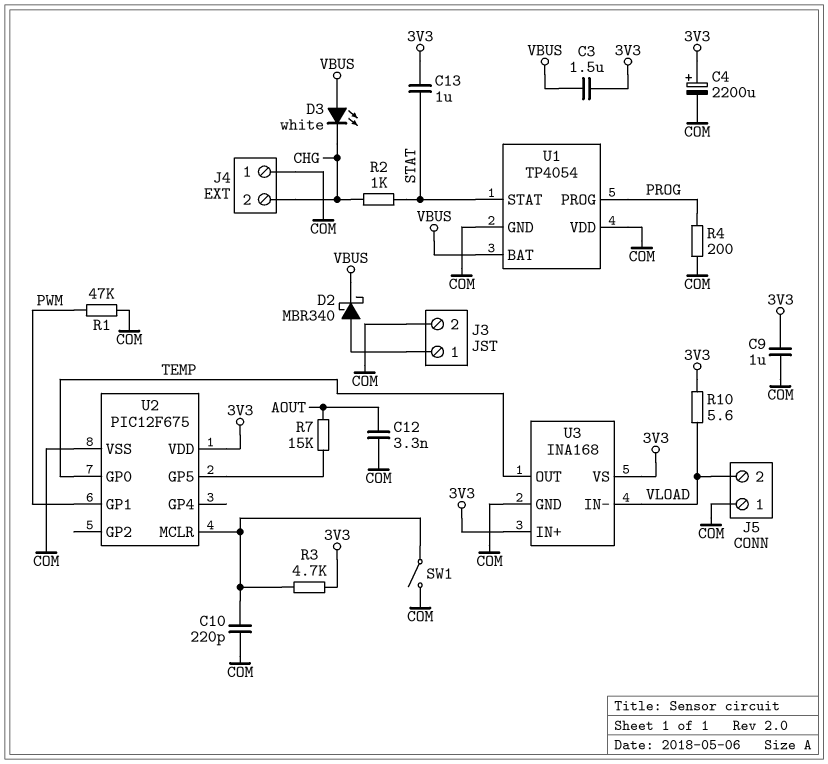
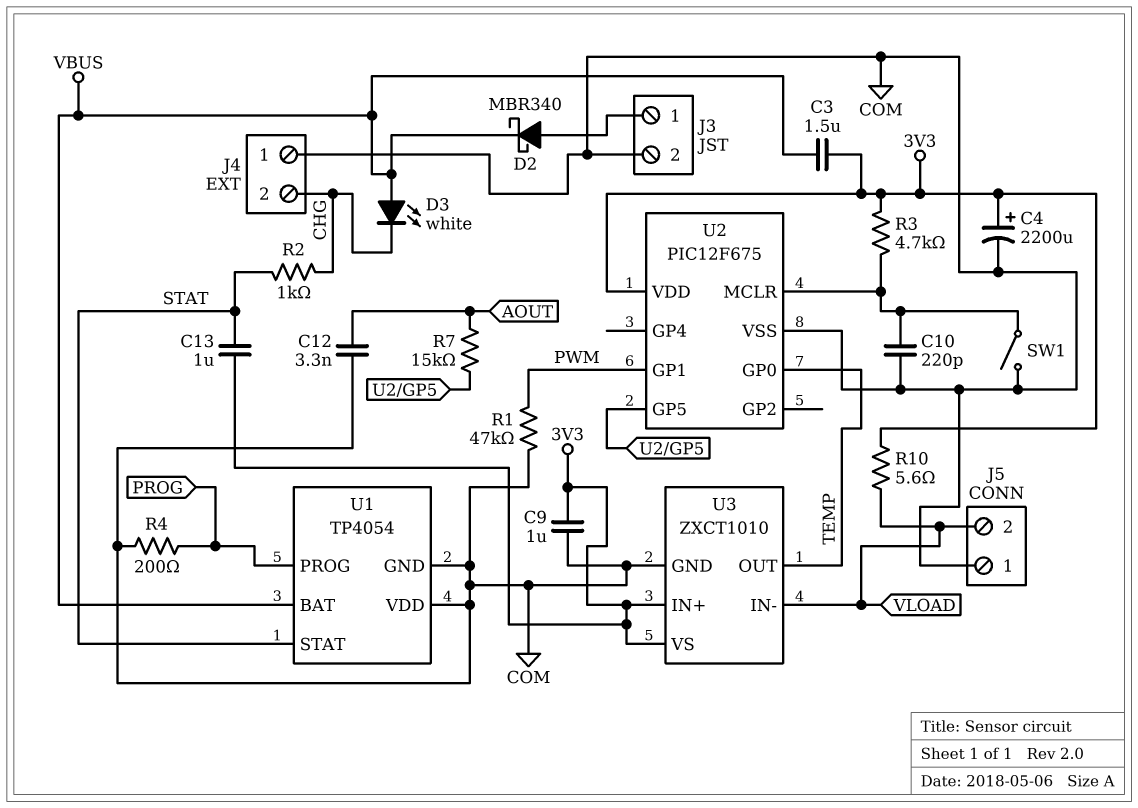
U3: INA168 -> ZXCT1010

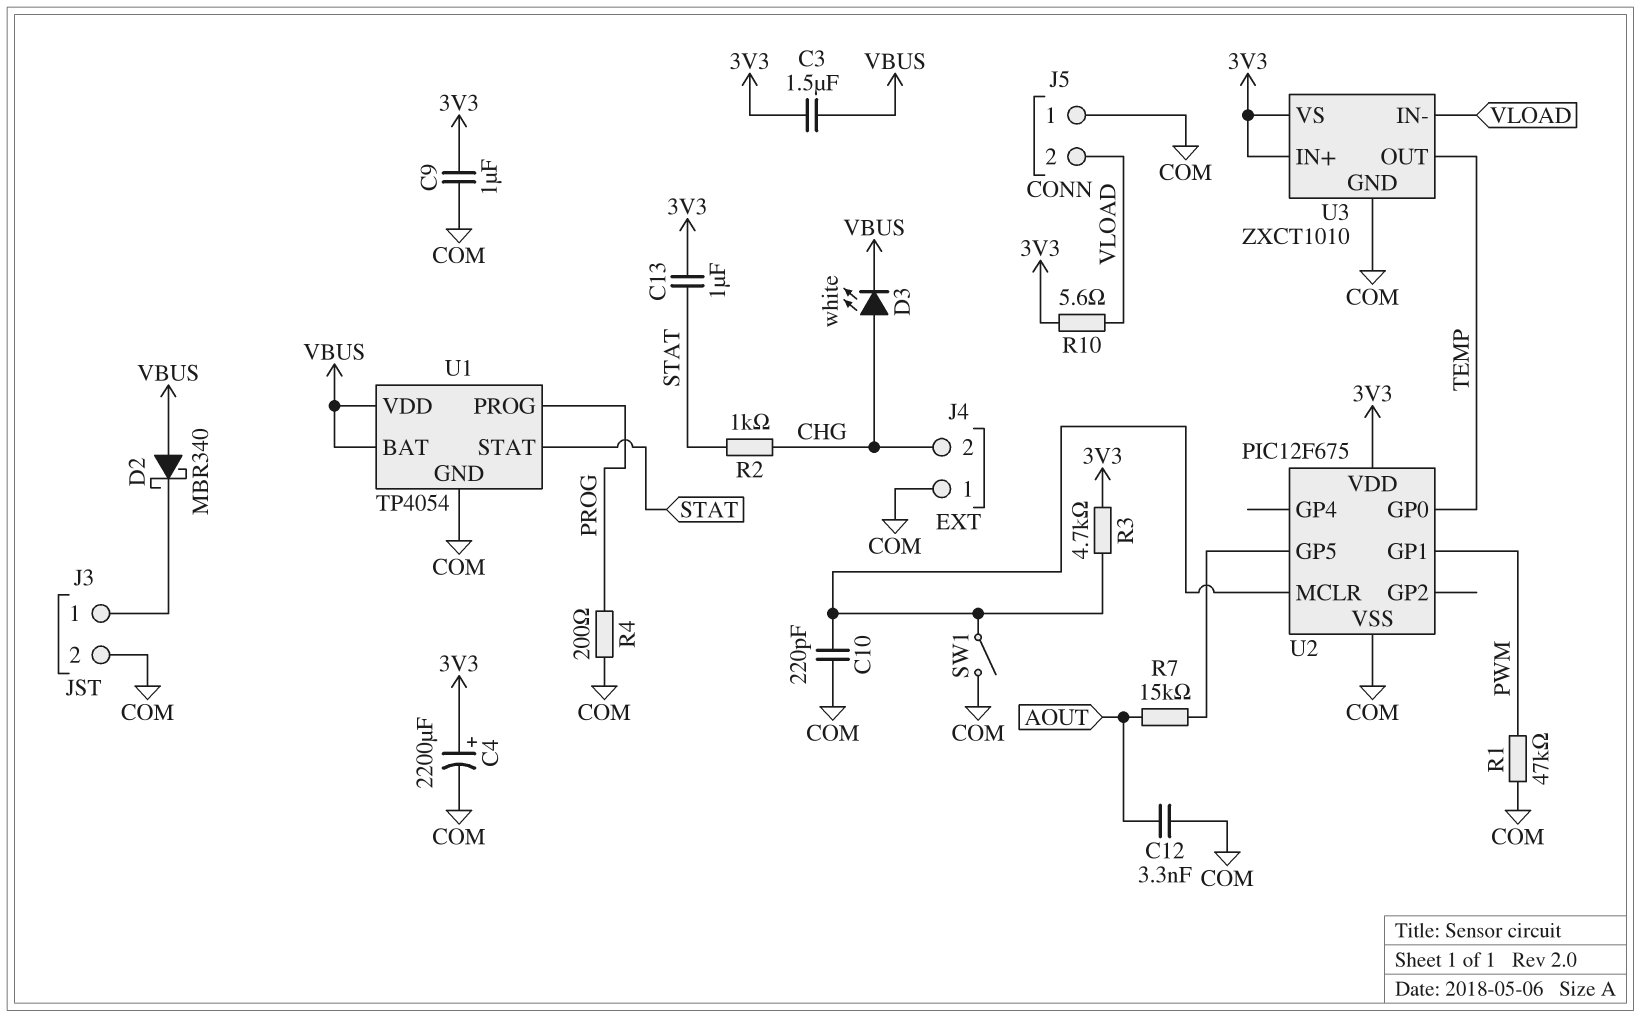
D2: schottky MBR340 (A J3/1, K VBUS) -> schottky MBR340 (A VBUS, K J3/1)
D3: LED white (A VBUS, K CHG) -> LED white (A CHG, K VBUS)
U1 pin VDD: COM -> VBUS

